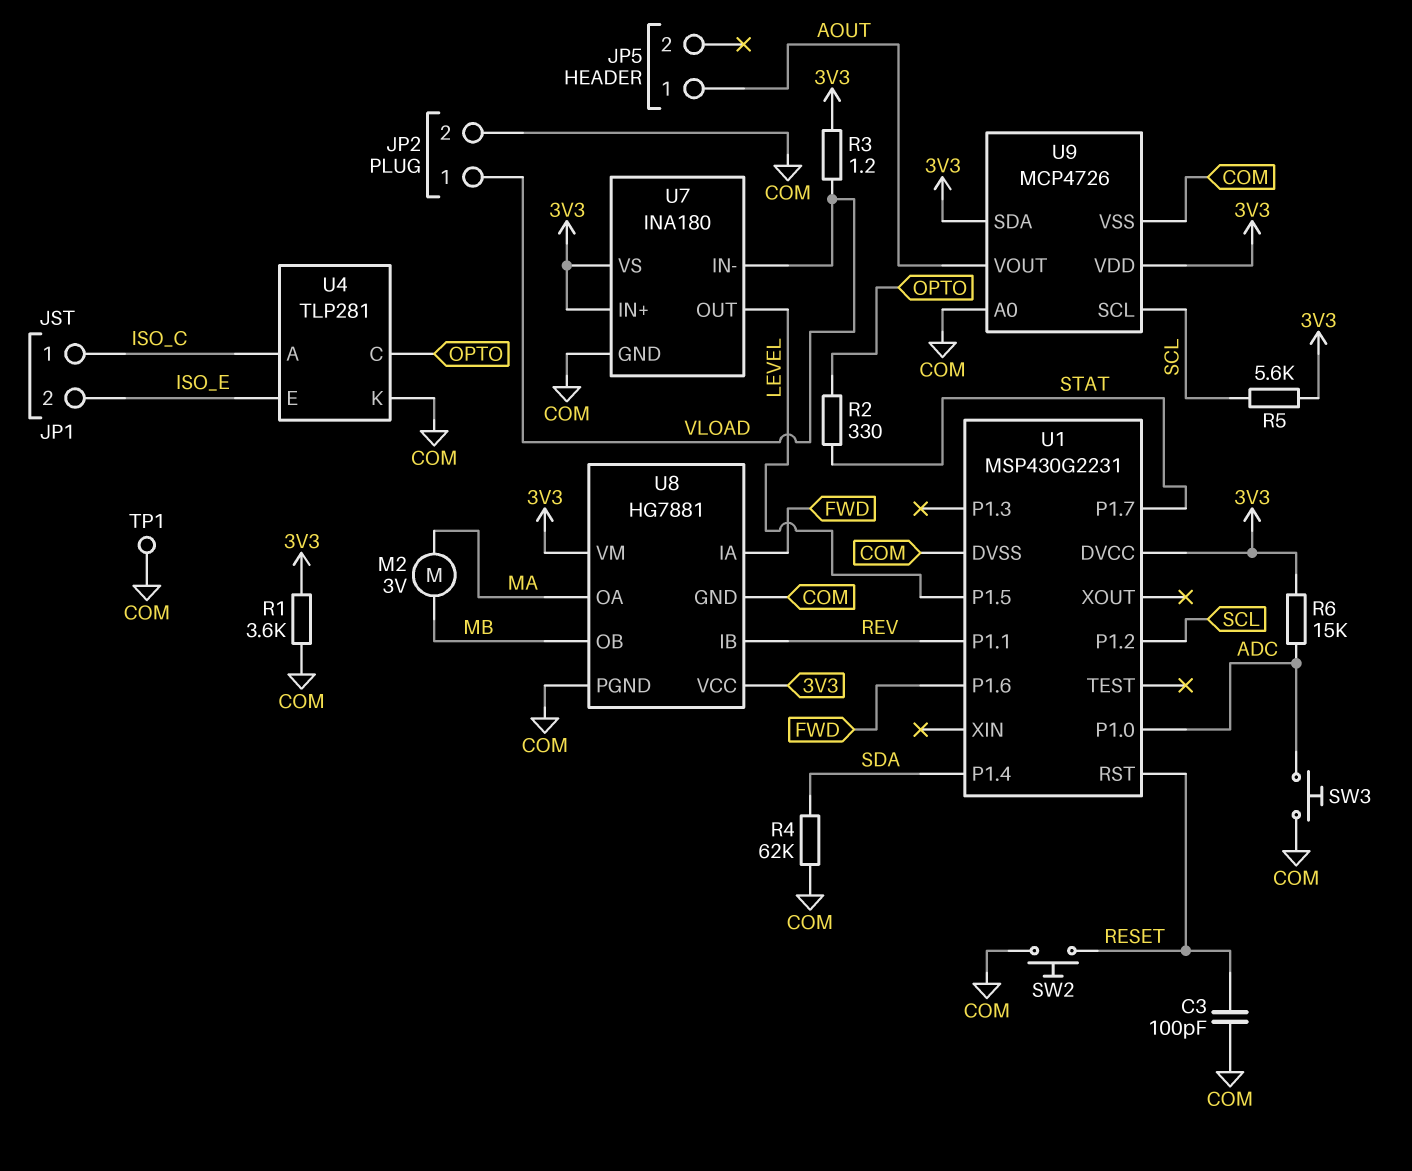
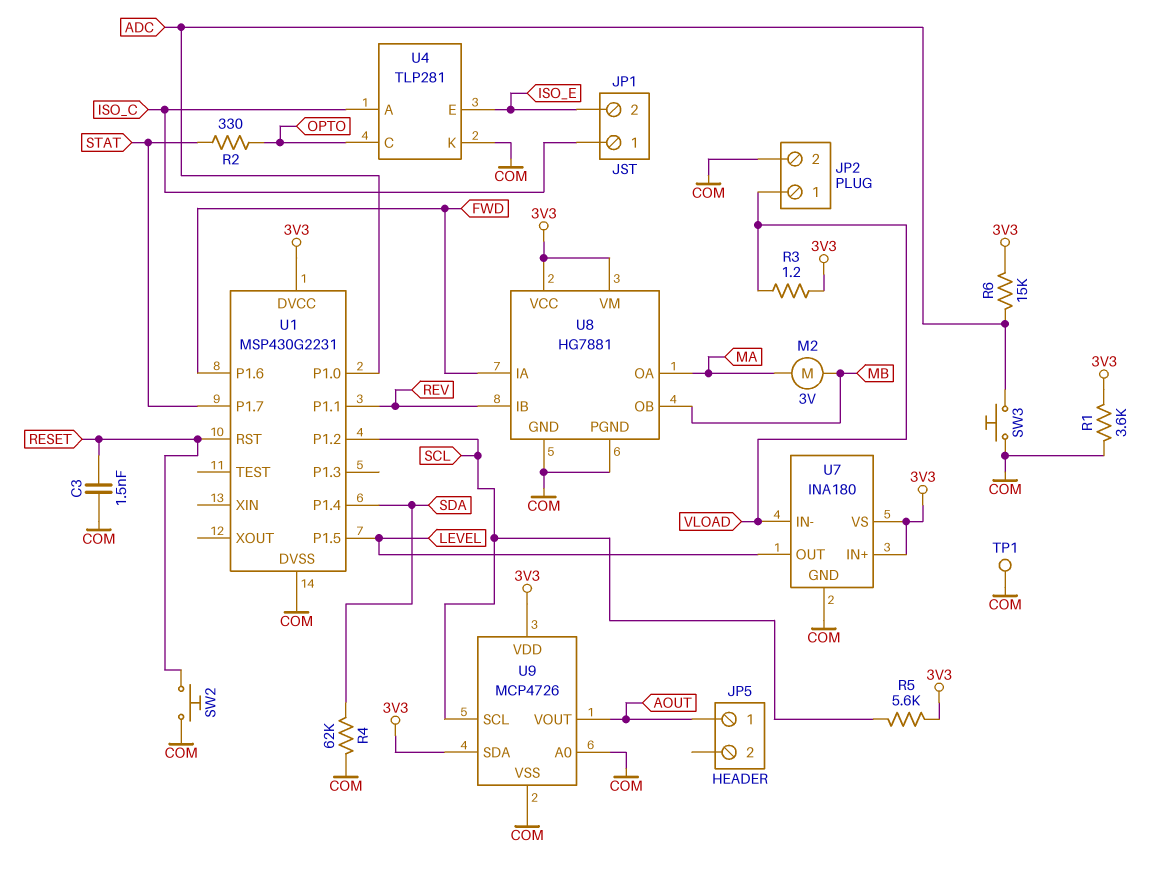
C3: 100pF (COM, RESET) -> 1.5nF (COM, RESET)

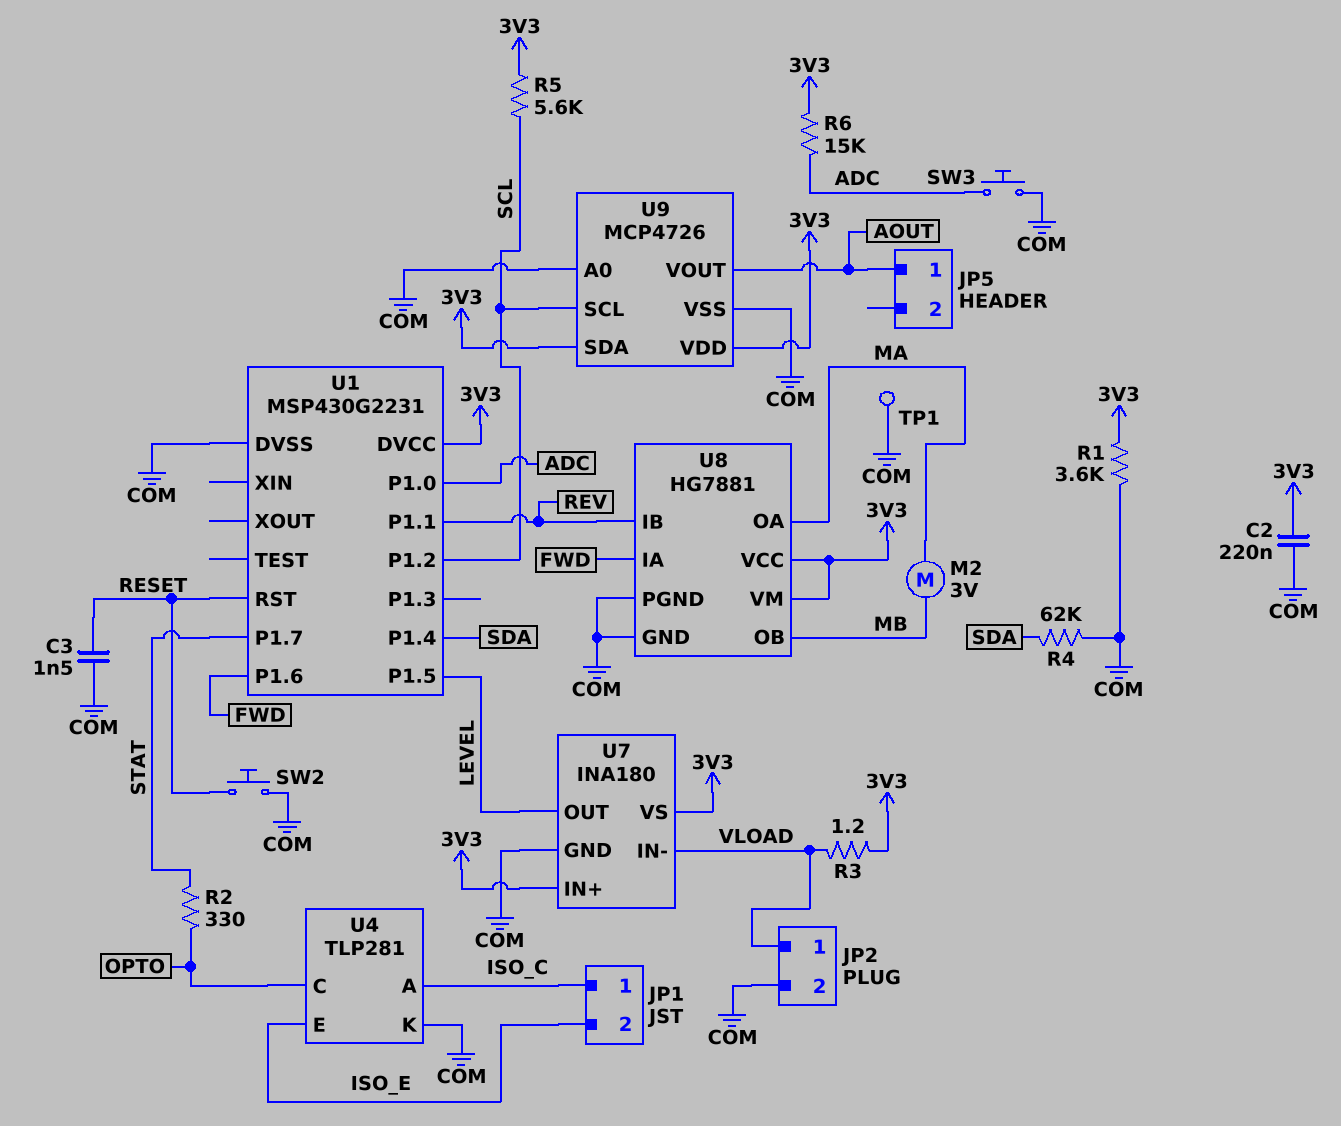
C2: none -> 220nF (3V3, COM)

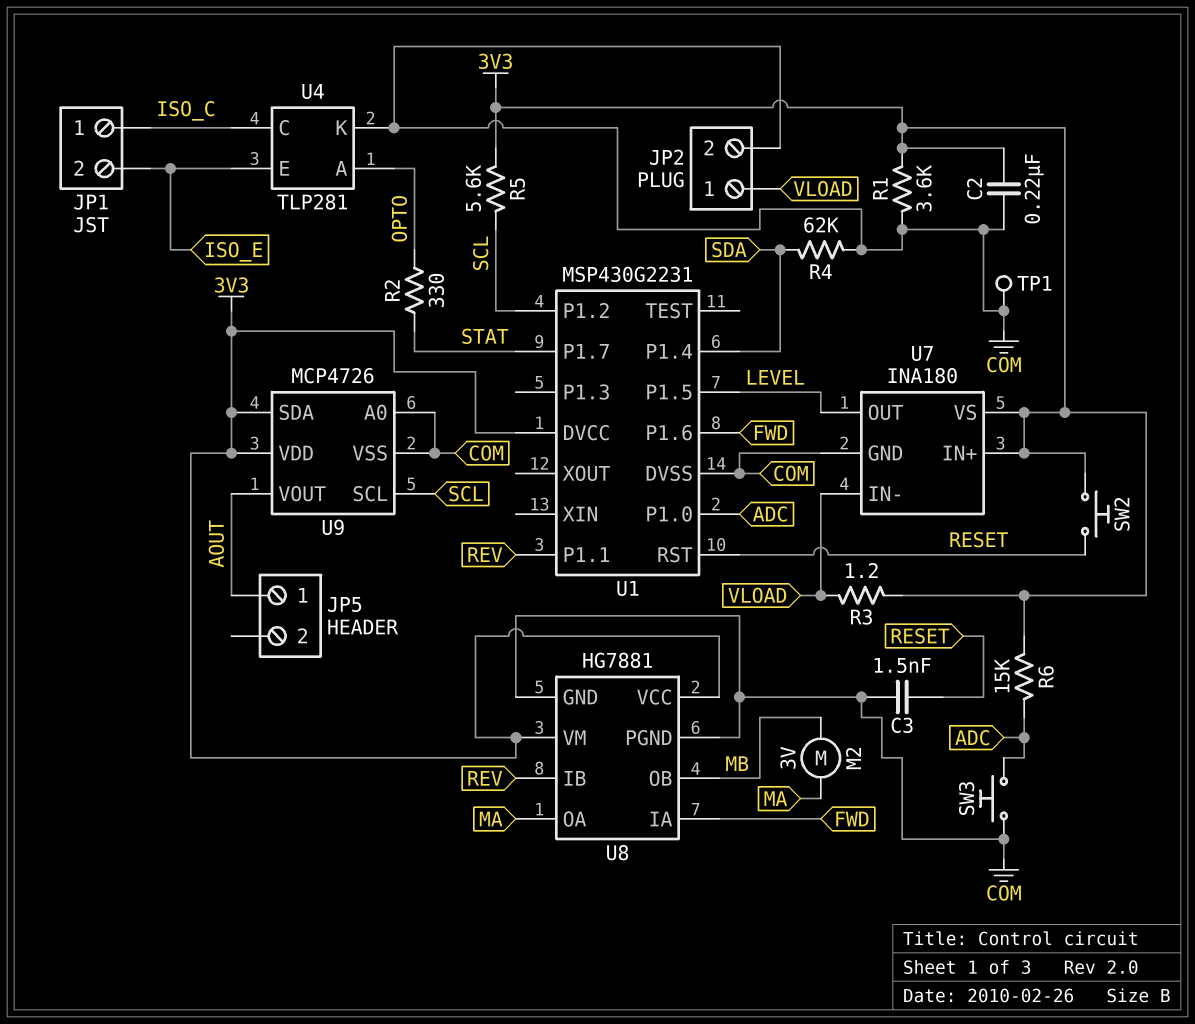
SW2: button (COM, RESET) -> button (3V3, RESET)
U4 pin A: ISO_C -> OPTO
U4 pin C: OPTO -> ISO_C

